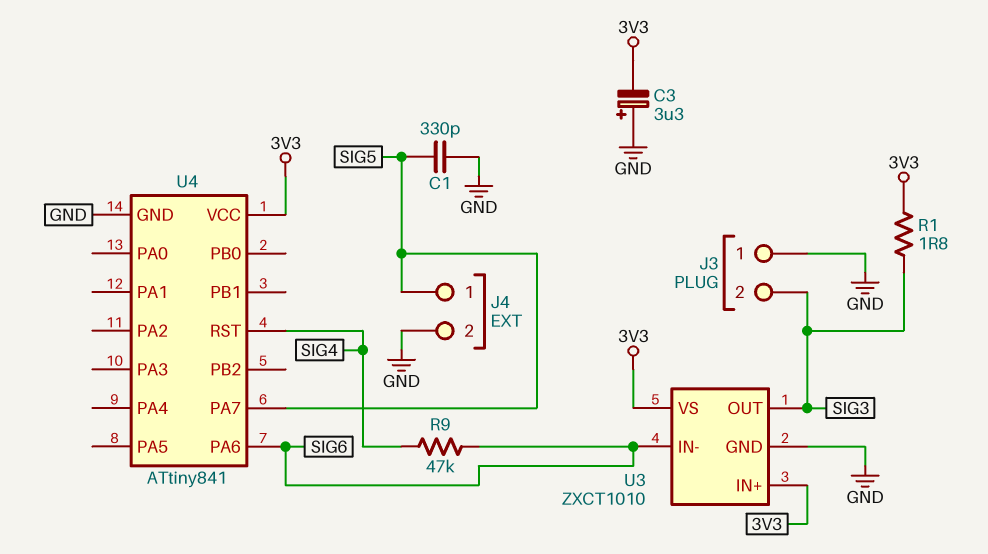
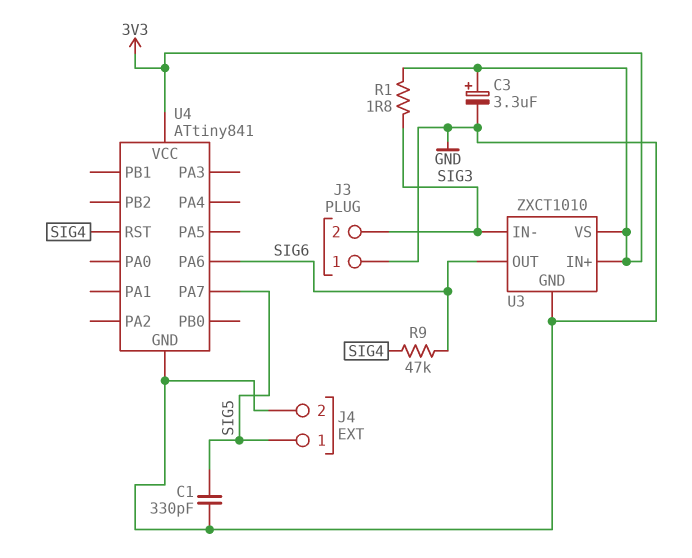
C3: 3.3uF (plus GND, minus 3V3) -> 3.3uF (plus 3V3, minus GND)
U3 pin IN-: SIG6 -> SIG3
U3 pin OUT: SIG3 -> SIG6

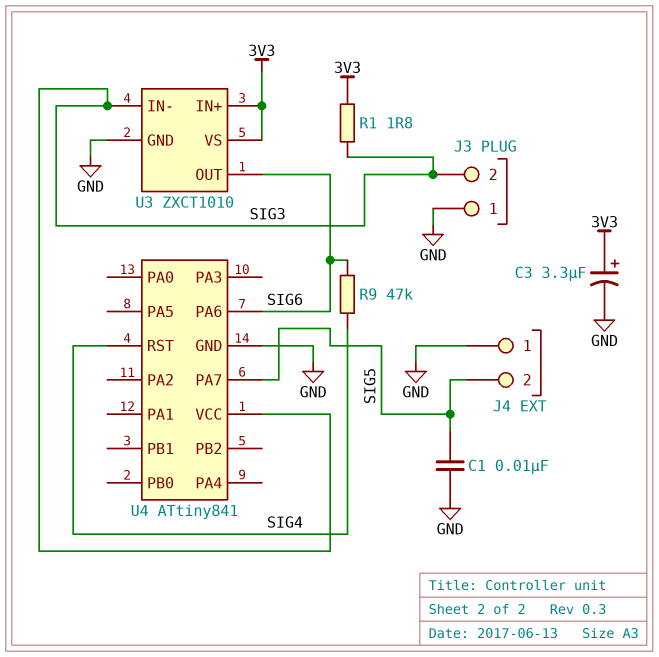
C1: 330pF (GND, SIG5) -> 10nF (GND, SIG5)
J4 pin 1: SIG5 -> GND
J4 pin 2: GND -> SIG5
U4 pin VCC: 3V3 -> SIG3

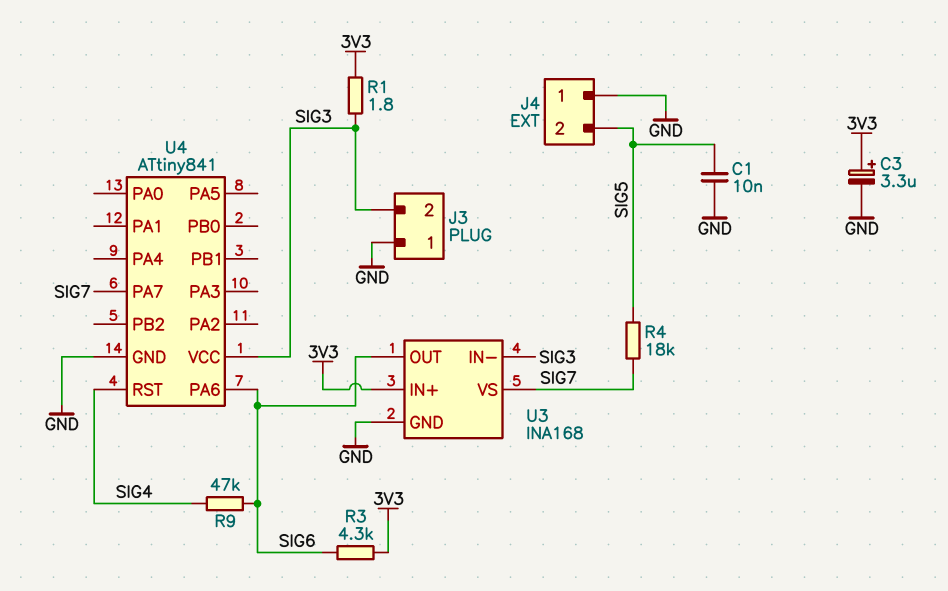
R3: none -> 4.3k (3V3, SIG6)
R4: none -> 18k (SIG5, SIG7)
U3: ZXCT1010 -> INA168
U3 pin VS: 3V3 -> SIG7
U4 pin PA7: SIG5 -> SIG7

